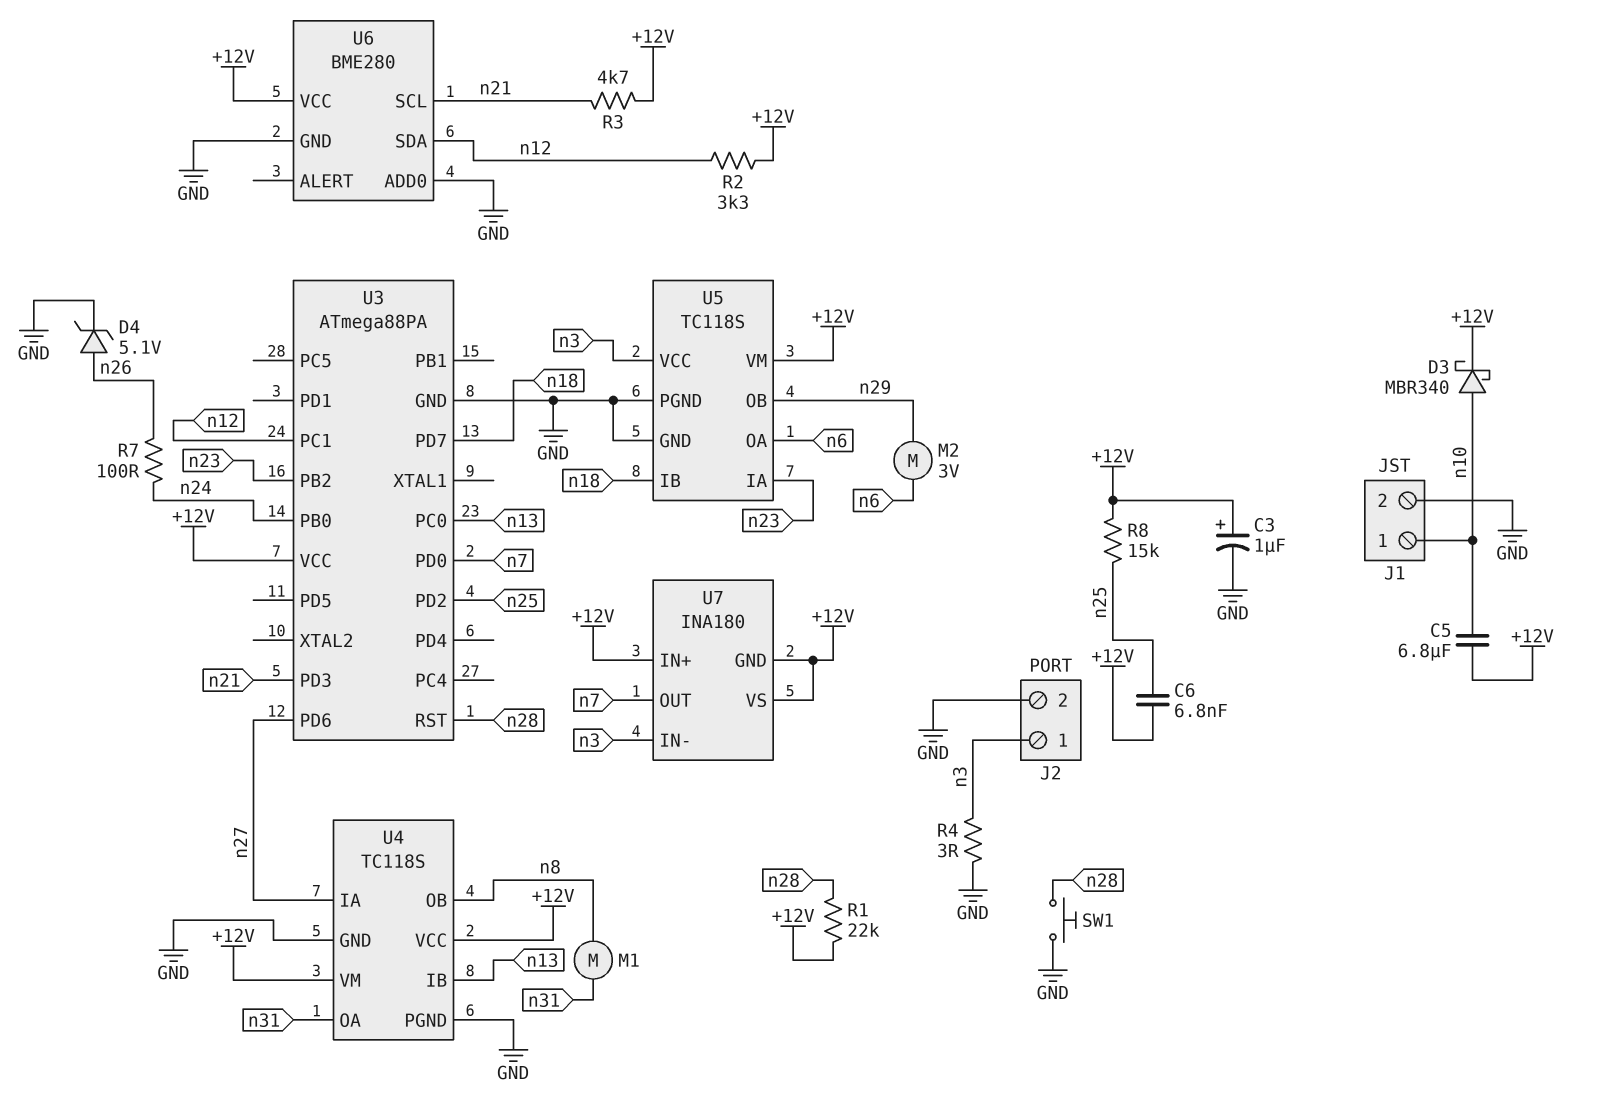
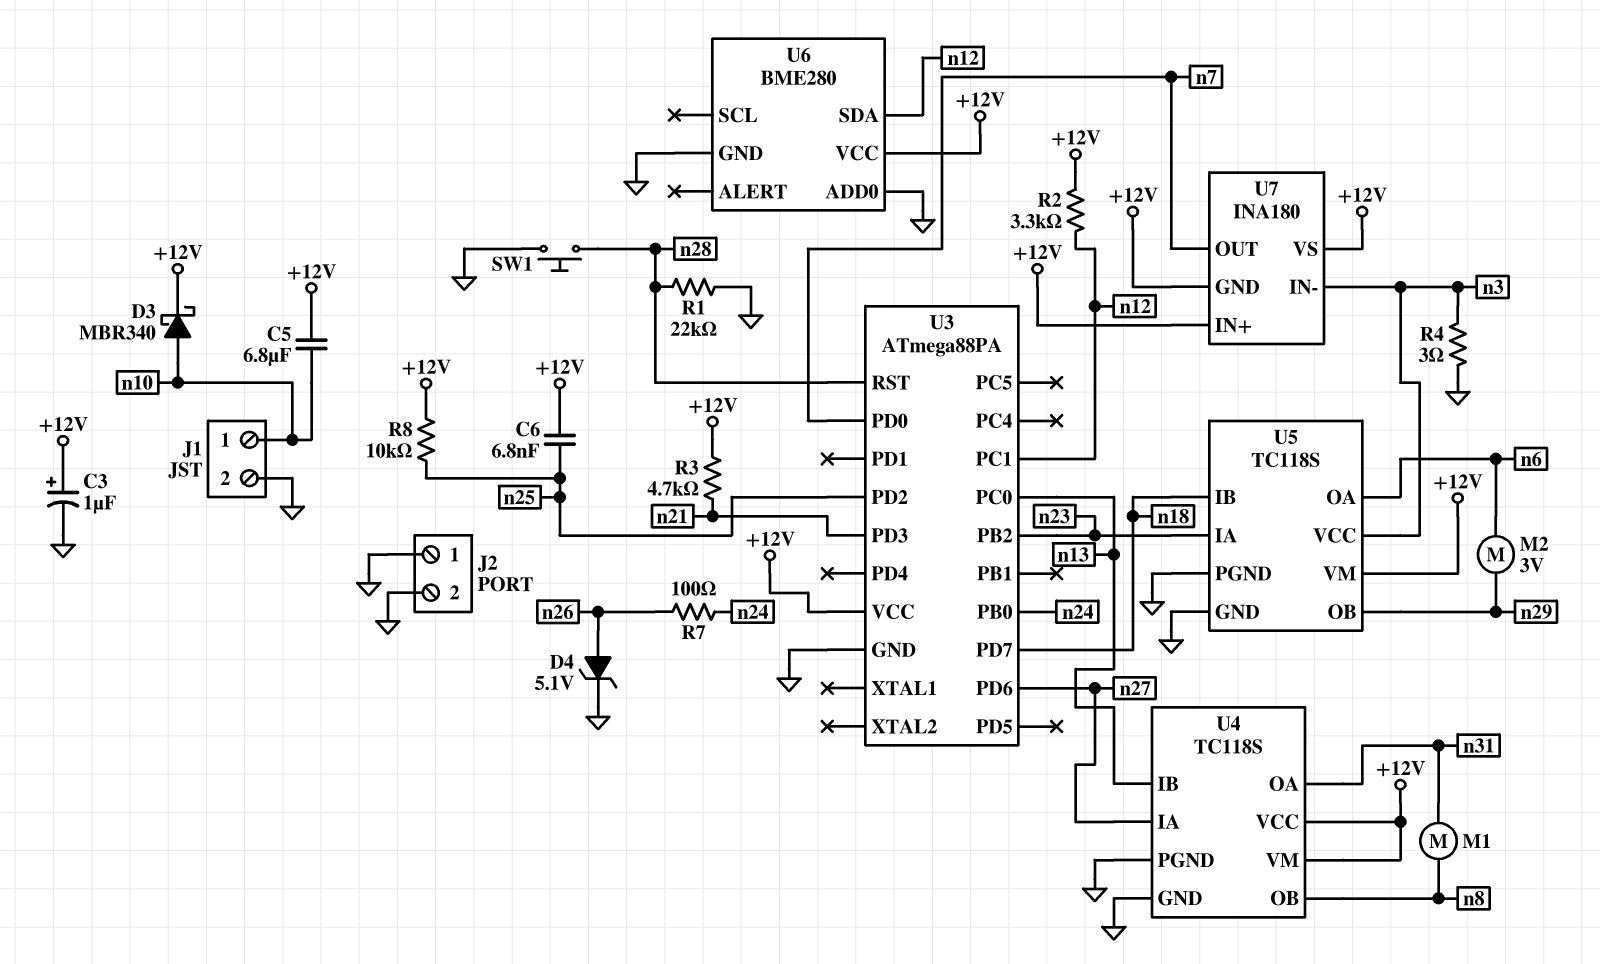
J2 pin 1: n3 -> GND
R1: 22k (+12V, n28) -> 22k (GND, n28)
R8: 15k (+12V, n25) -> 10k (+12V, n25)
U6 pin SCL: n21 -> none

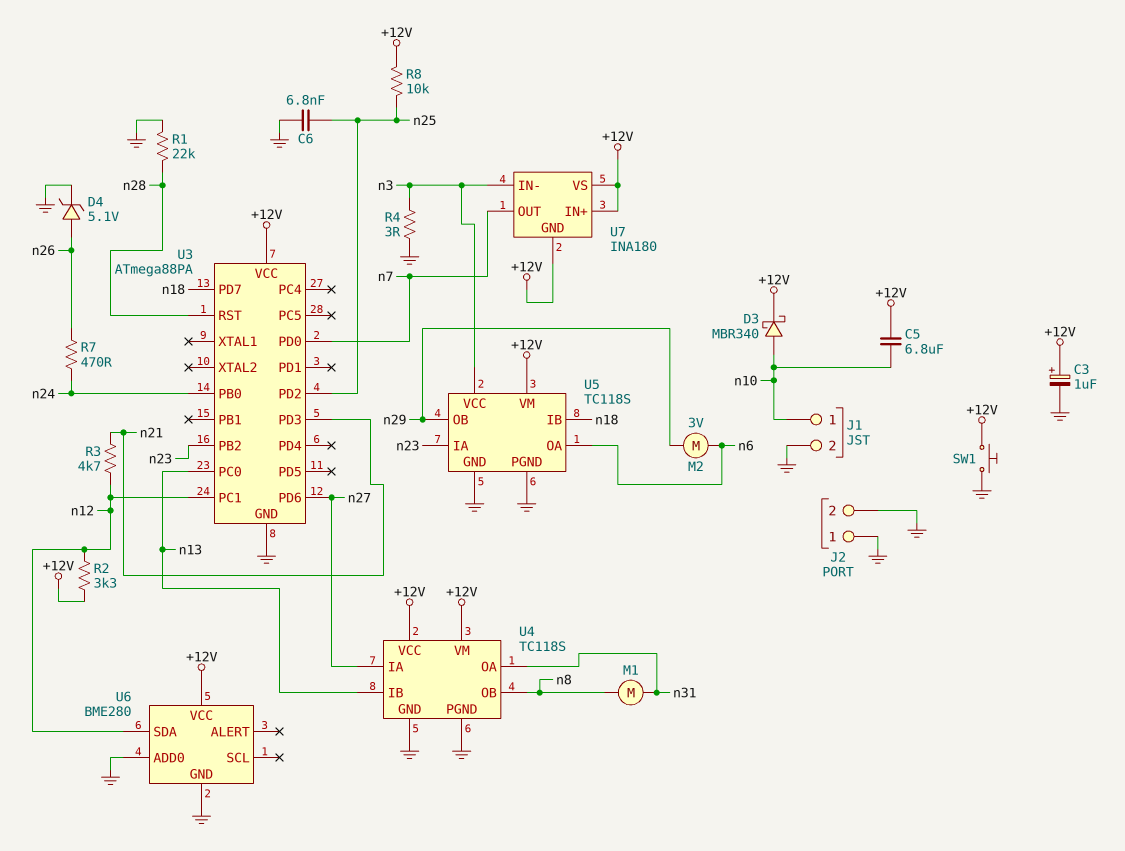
C6: 6.8nF (+12V, n25) -> 6.8nF (GND, n25)
R3: 4.7k (+12V, n21) -> 4.7k (n12, n21)
R7: 100 (n24, n26) -> 470 (n24, n26)
SW1: button (GND, n28) -> button (+12V, GND)

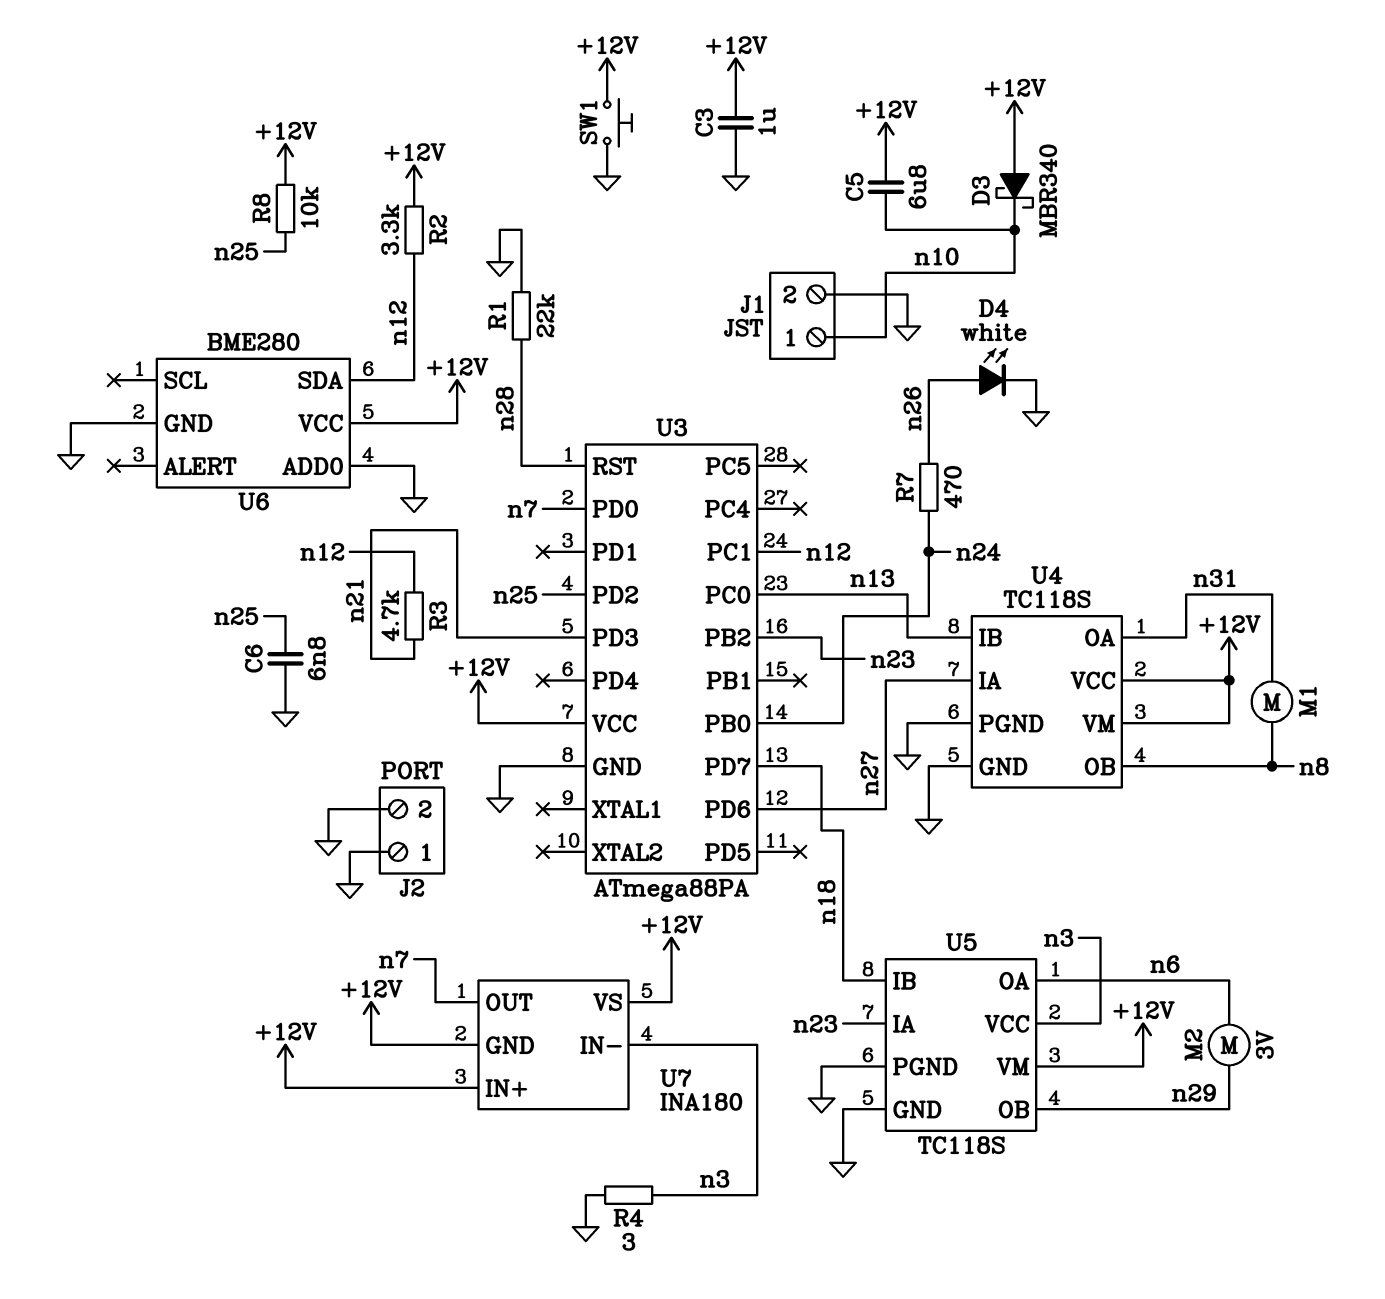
C3: 1uF (plus +12V, minus GND) -> 1uF (+12V, GND)
D3: schottky MBR340 (A n10, K +12V) -> schottky MBR340 (A +12V, K n10)
D4: zener 5.1V (A n26, K GND) -> LED white (A n26, K GND)

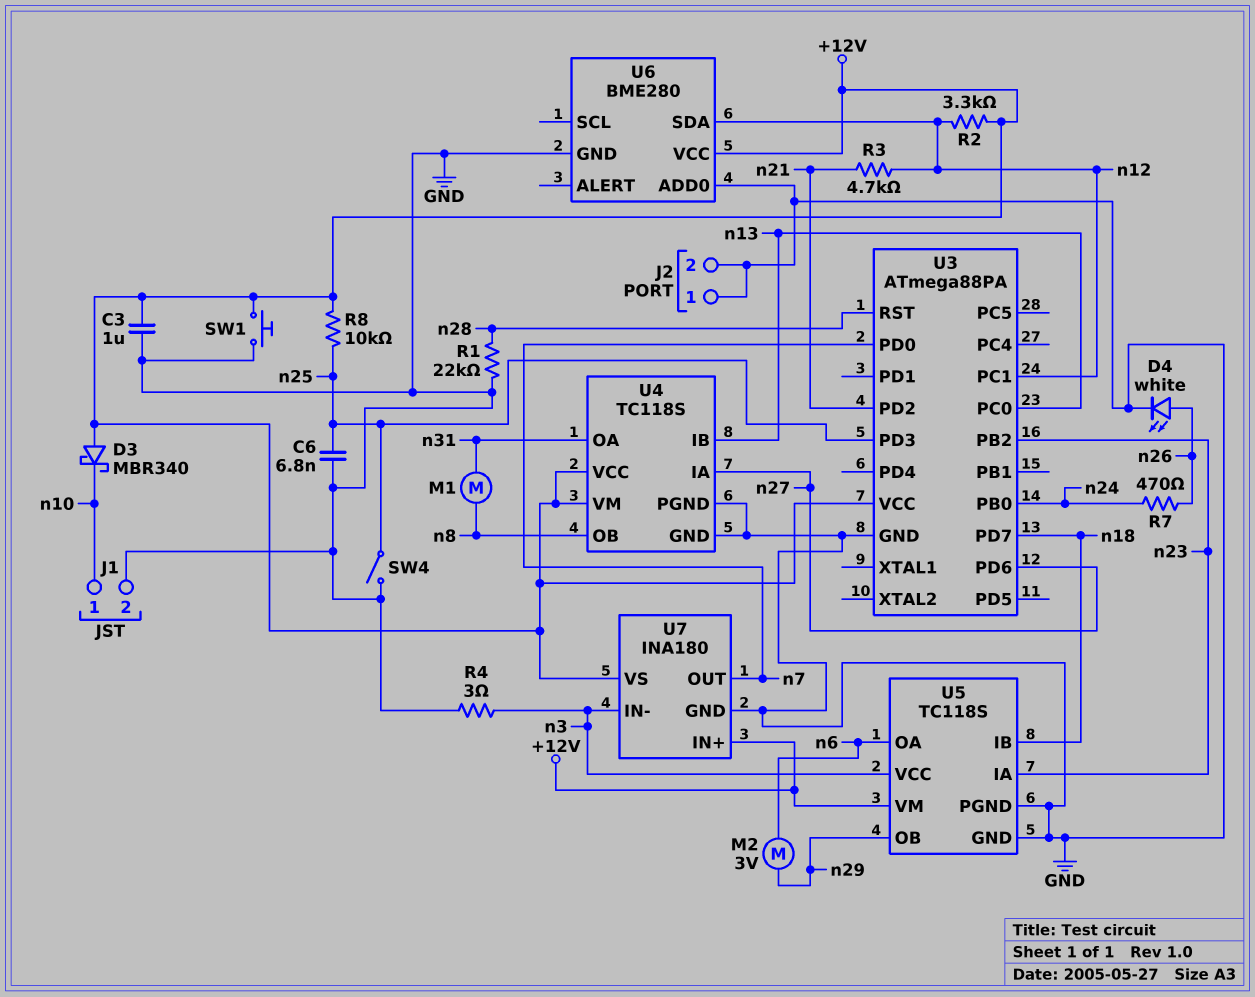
C5: 6.8uF (+12V, n10) -> none
SW4: none -> switch (GND, n25)
U3 pin PD2: n25 -> n21
U3 pin PD3: n21 -> n25
U7 pin GND: +12V -> GND

